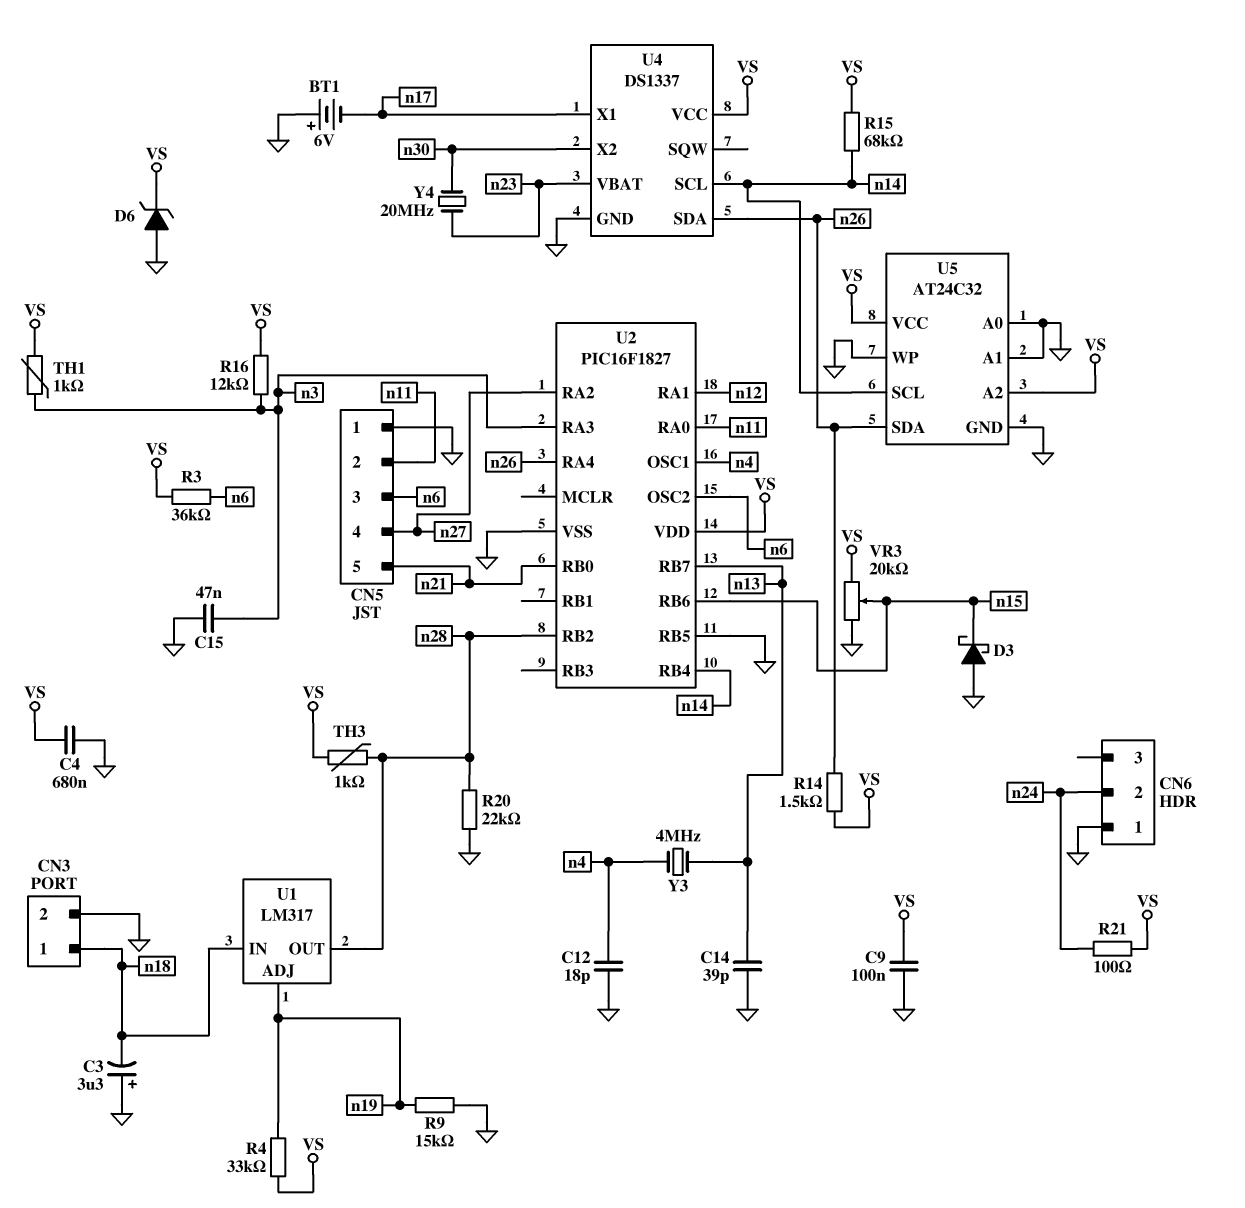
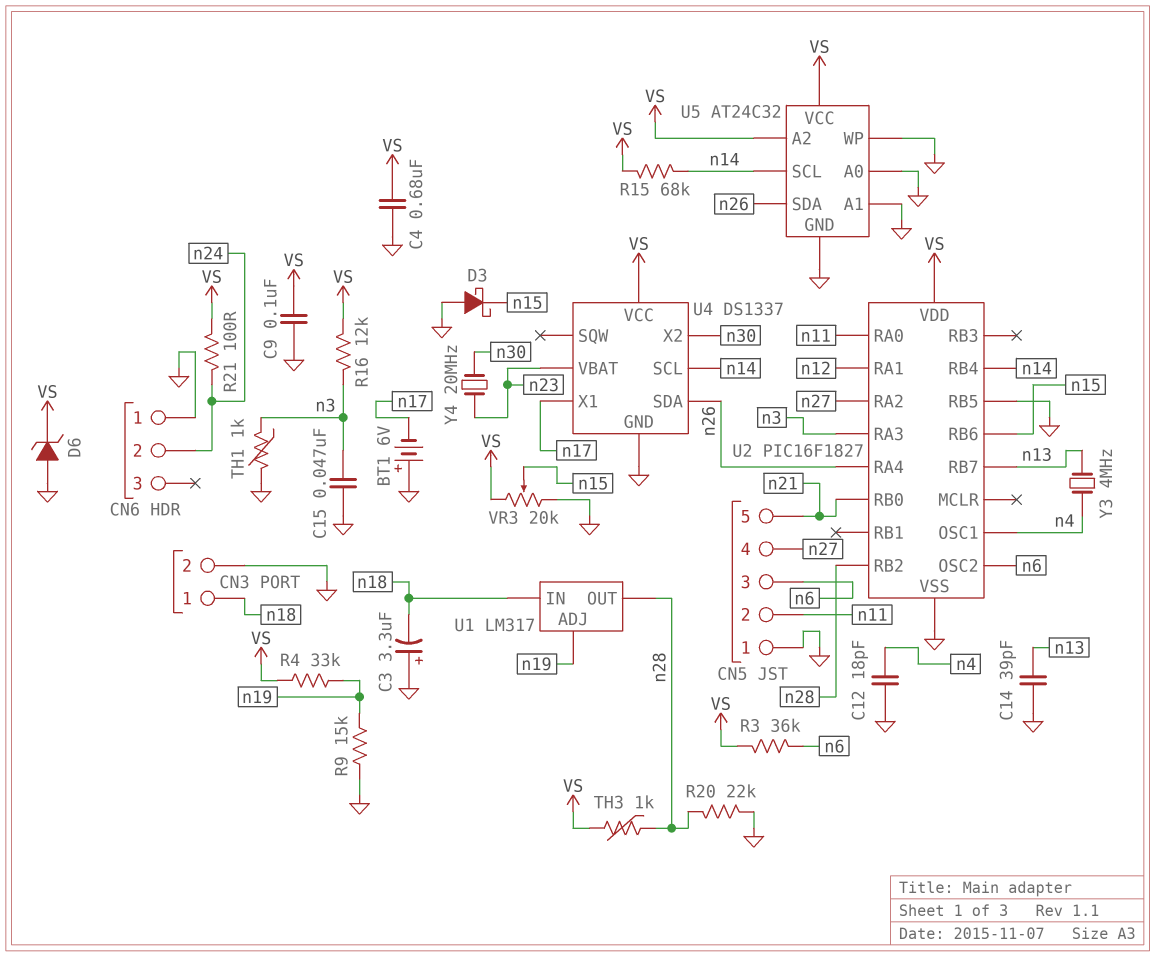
R14: 1.5k (VS, n26) -> none
TH1: 1k (VS, n3) -> 1k (GND, n3)

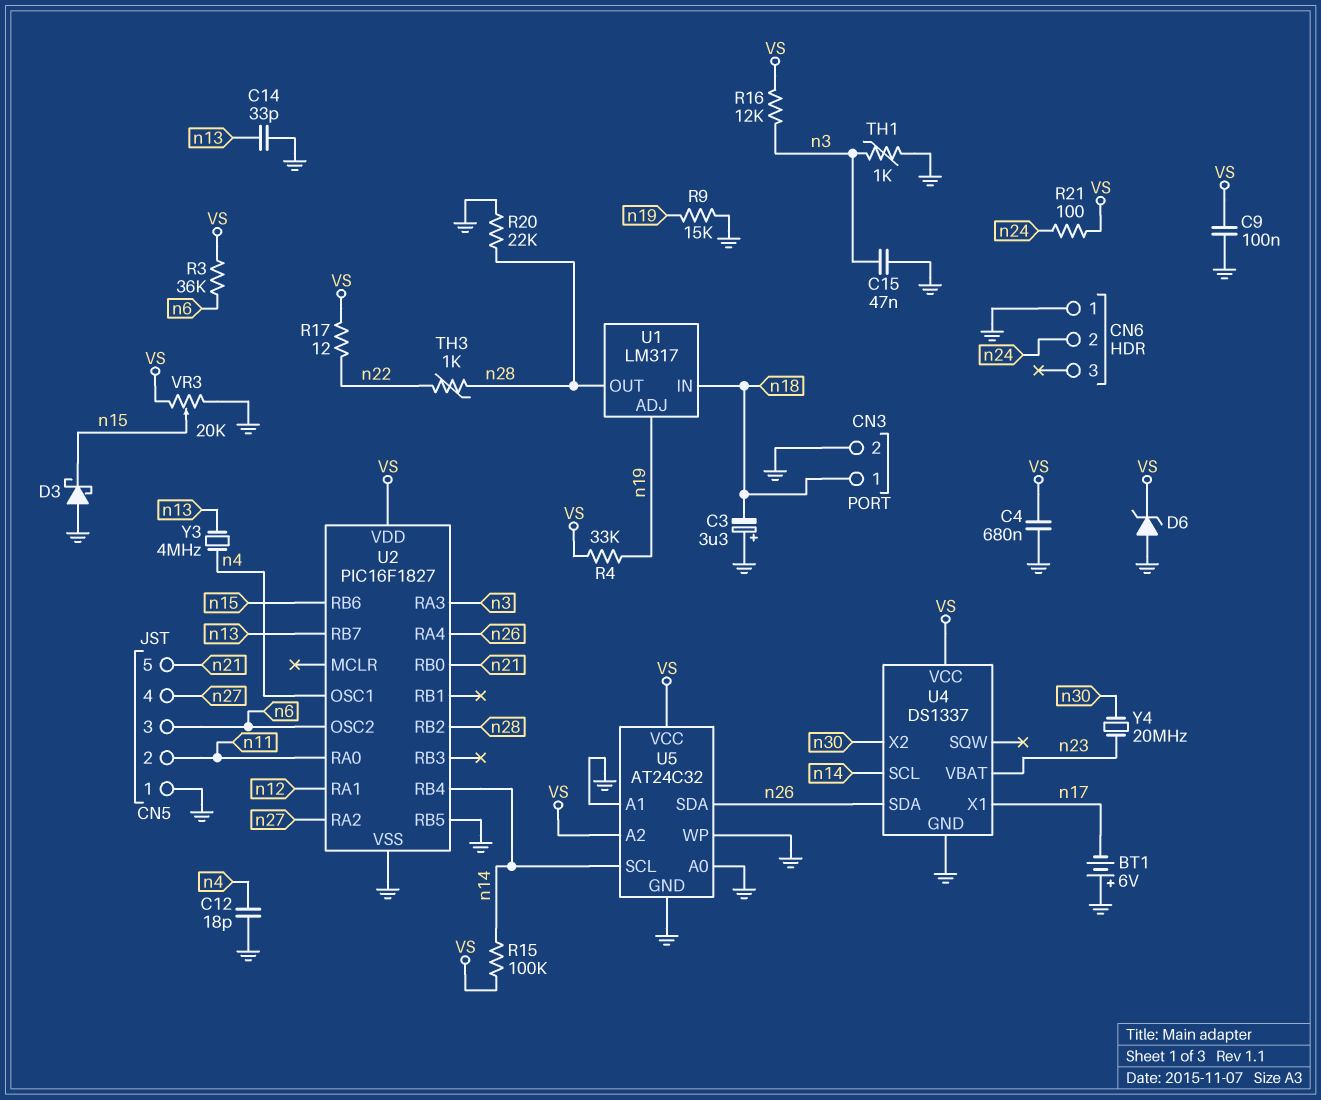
C14: 39pF (GND, n13) -> 33pF (GND, n13)
R15: 68k (VS, n14) -> 100k (VS, n14)
R17: none -> 12 (VS, n22)
TH3: 1k (VS, n28) -> 1k (n22, n28)

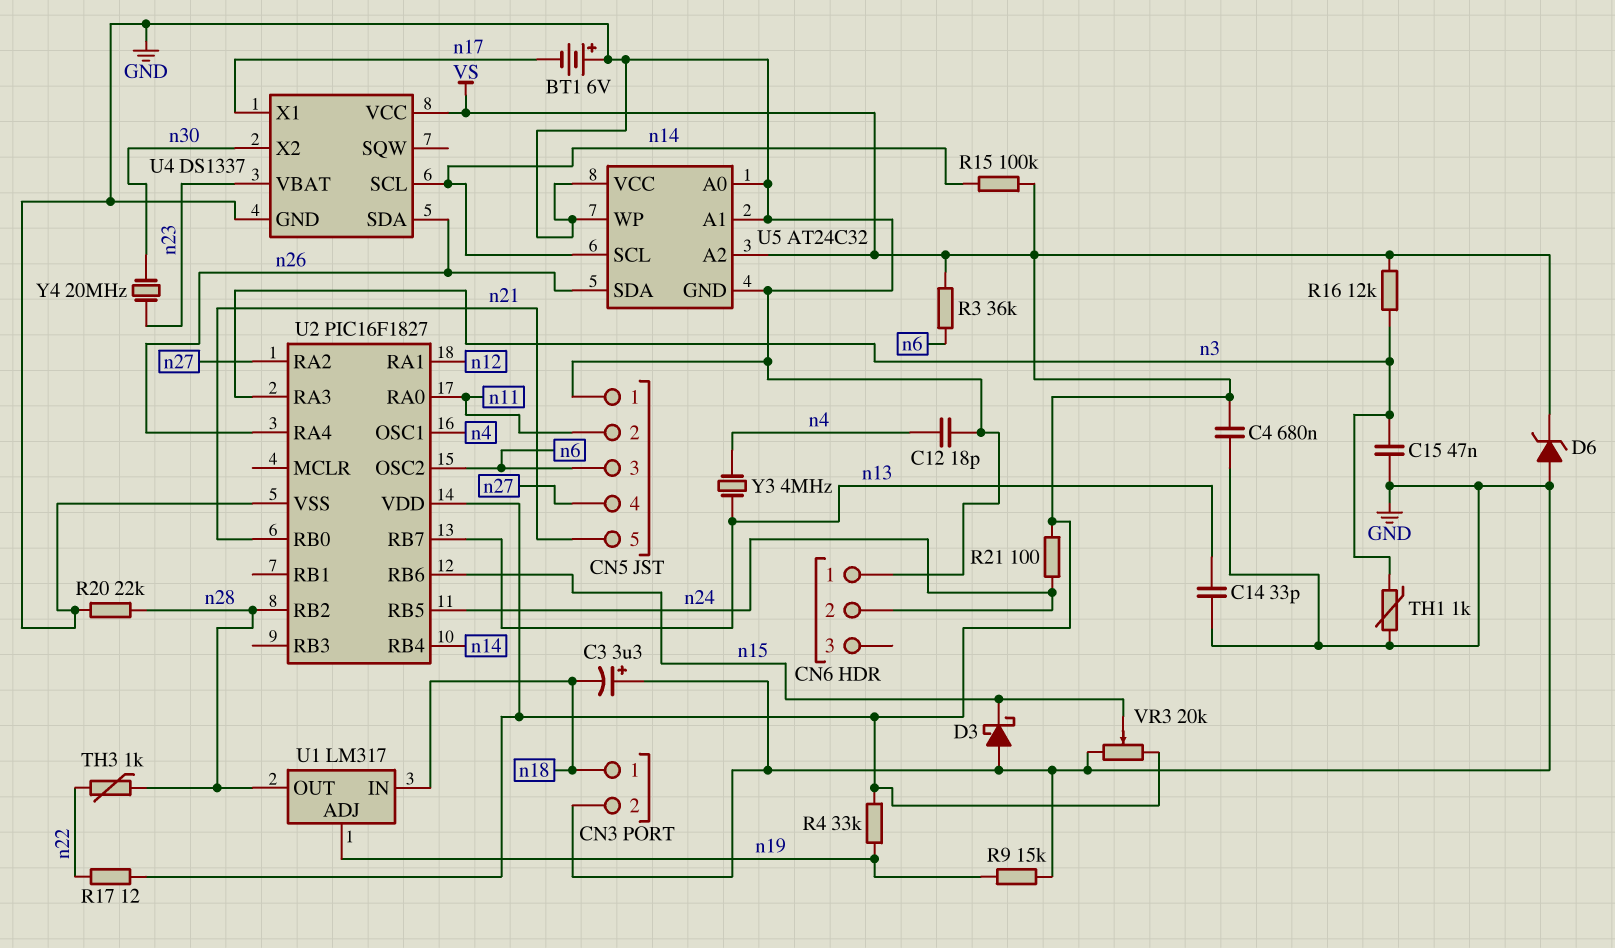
C9: 100nF (GND, VS) -> none
U2 pin RB5: GND -> n24
U5 pin VCC: VS -> GND

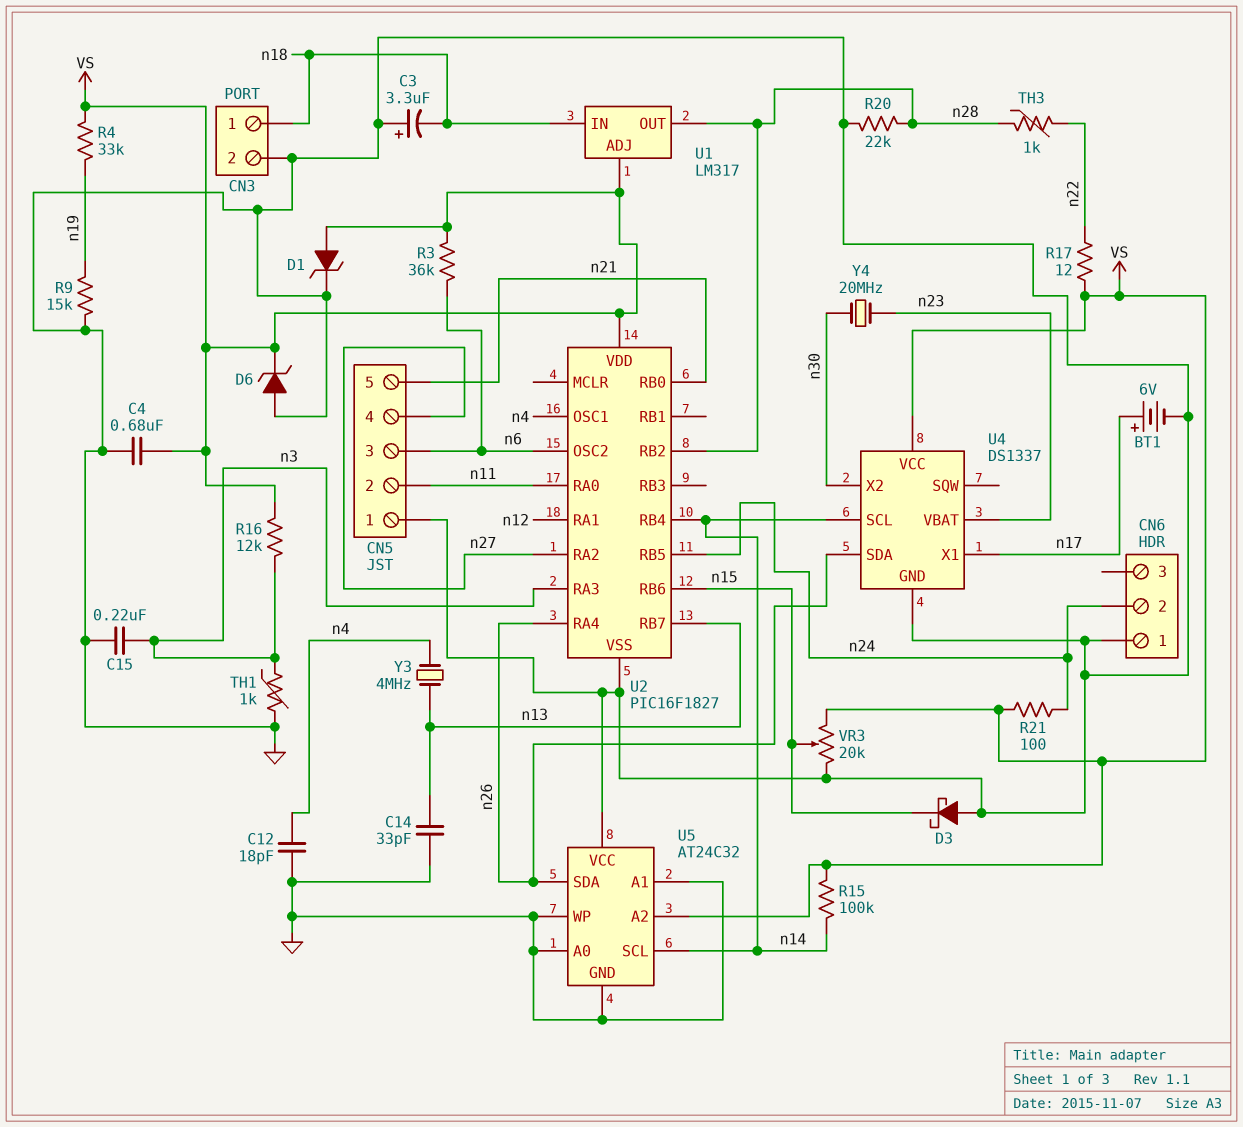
BT1: 6V (plus GND, minus n17) -> 6V (plus n17, minus GND)
C15: 47nF (GND, n3) -> 220nF (GND, n3)
D1: none -> zener (A VS, K GND)
U1 pin ADJ: n19 -> VS

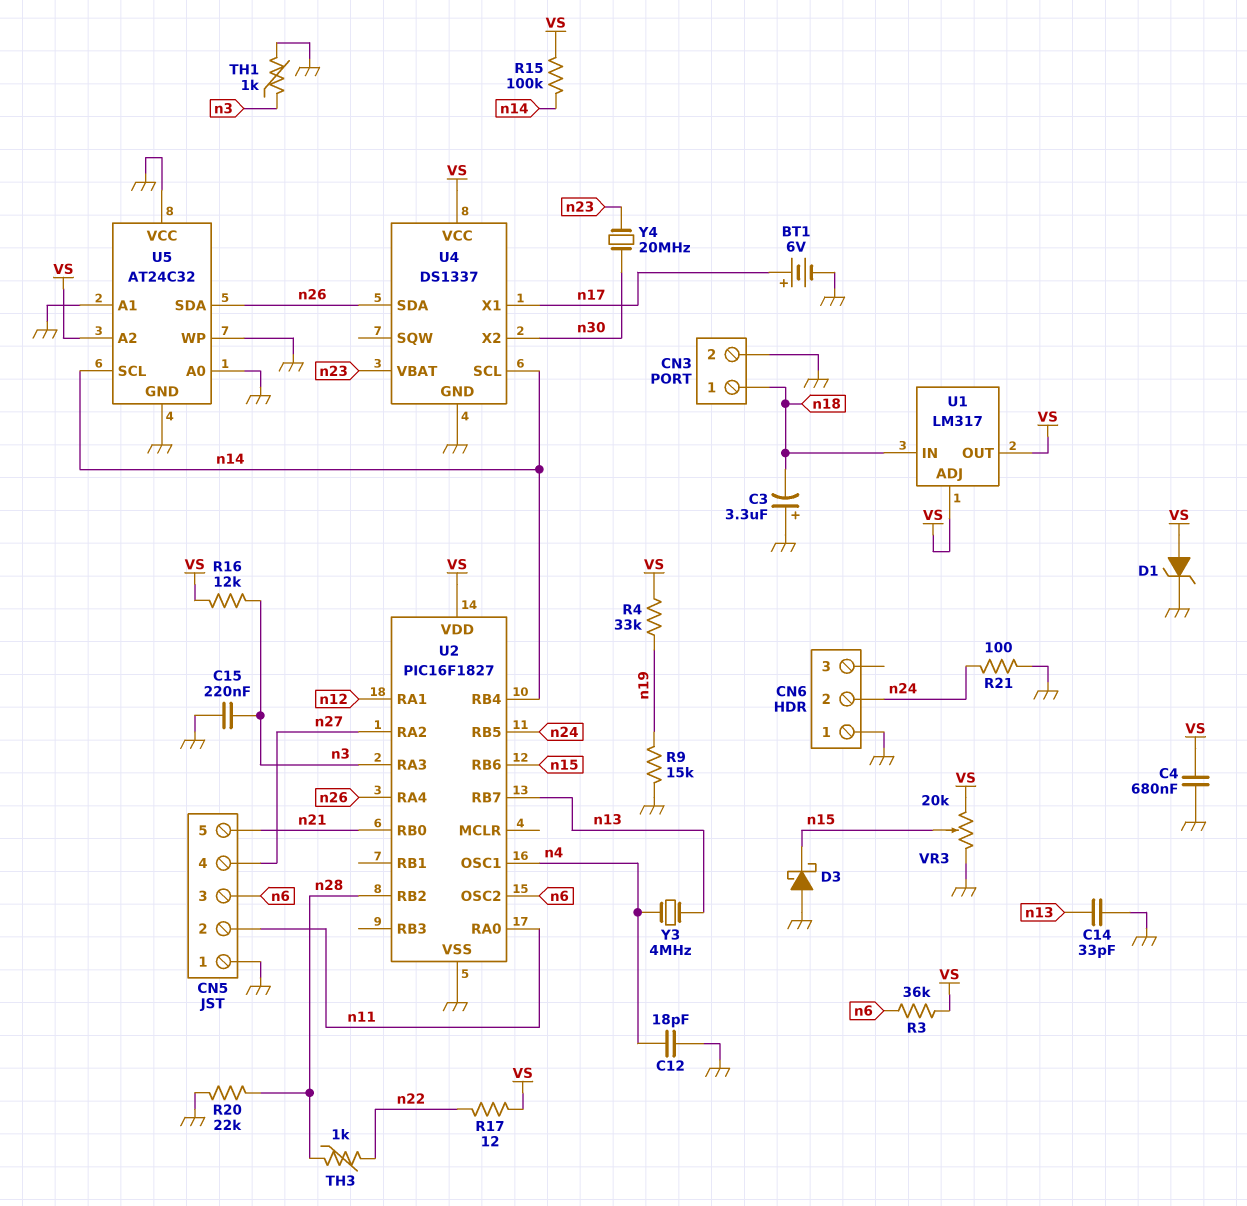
D6: zener (A GND, K VS) -> none
R21: 100 (VS, n24) -> 100 (GND, n24)
U1 pin OUT: n28 -> VS

